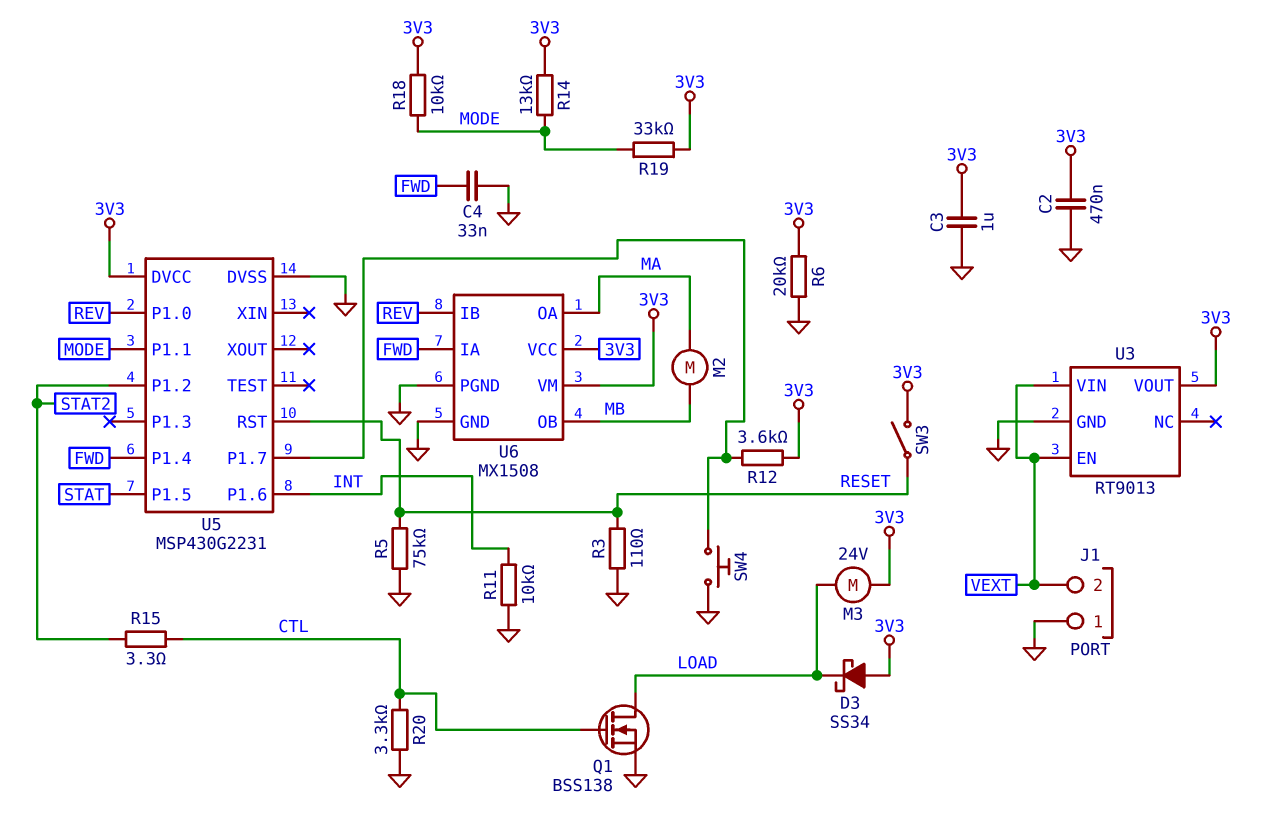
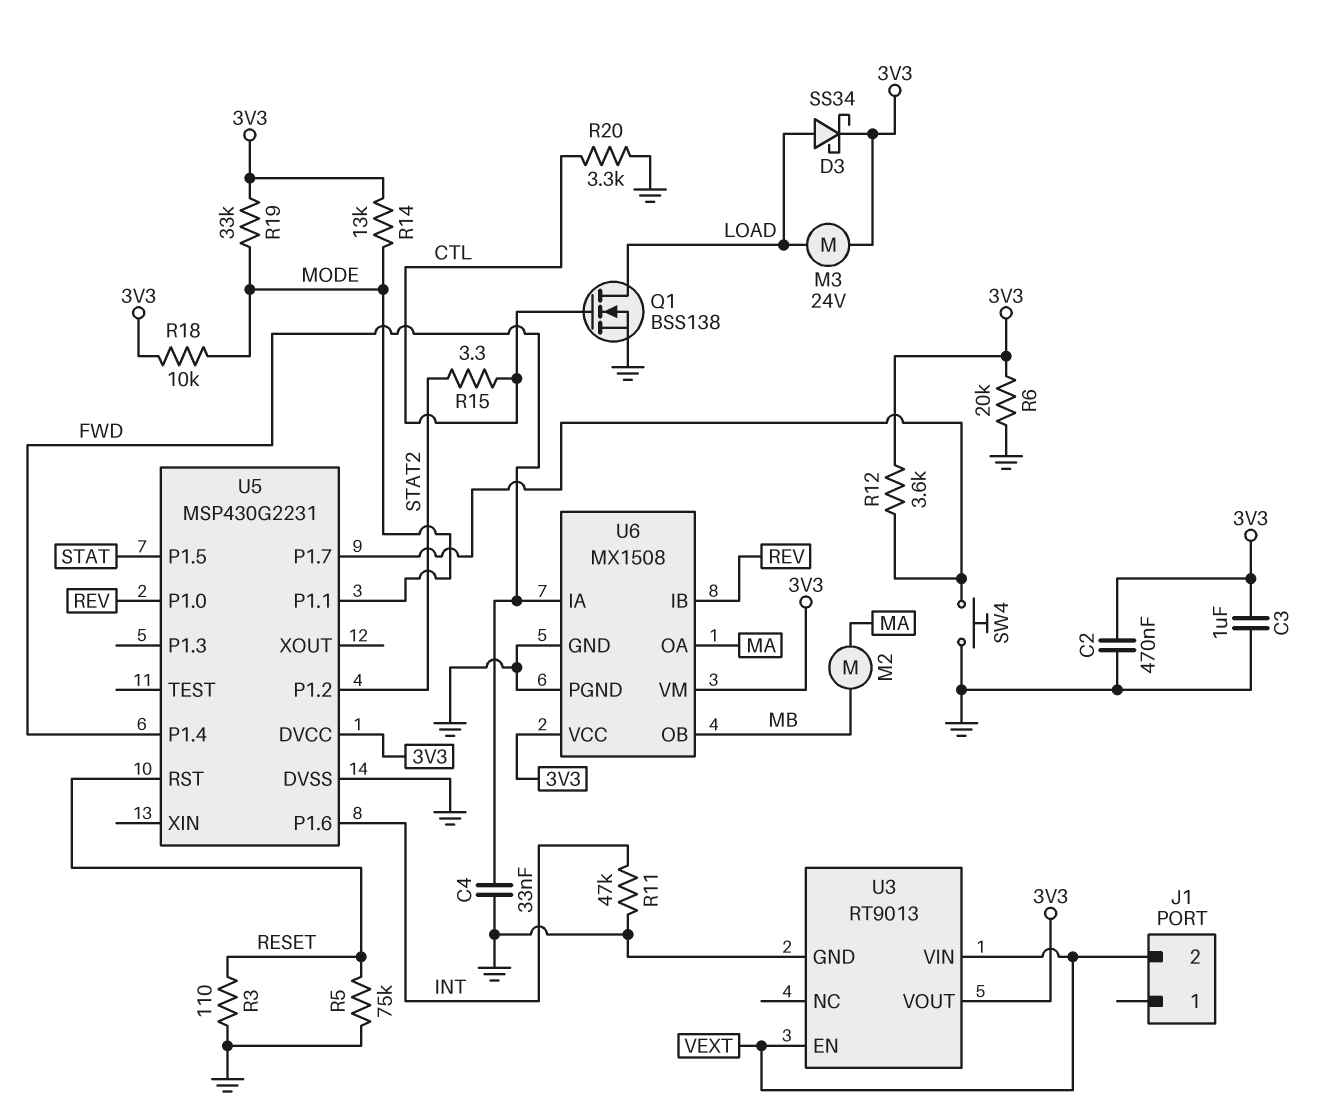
D3: schottky SS34 (A 3V3, K LOAD) -> schottky SS34 (A LOAD, K 3V3)
J1 pin 1: GND -> none
R11: 10k (GND, INT) -> 47k (GND, INT)
SW3: switch (3V3, RESET) -> none

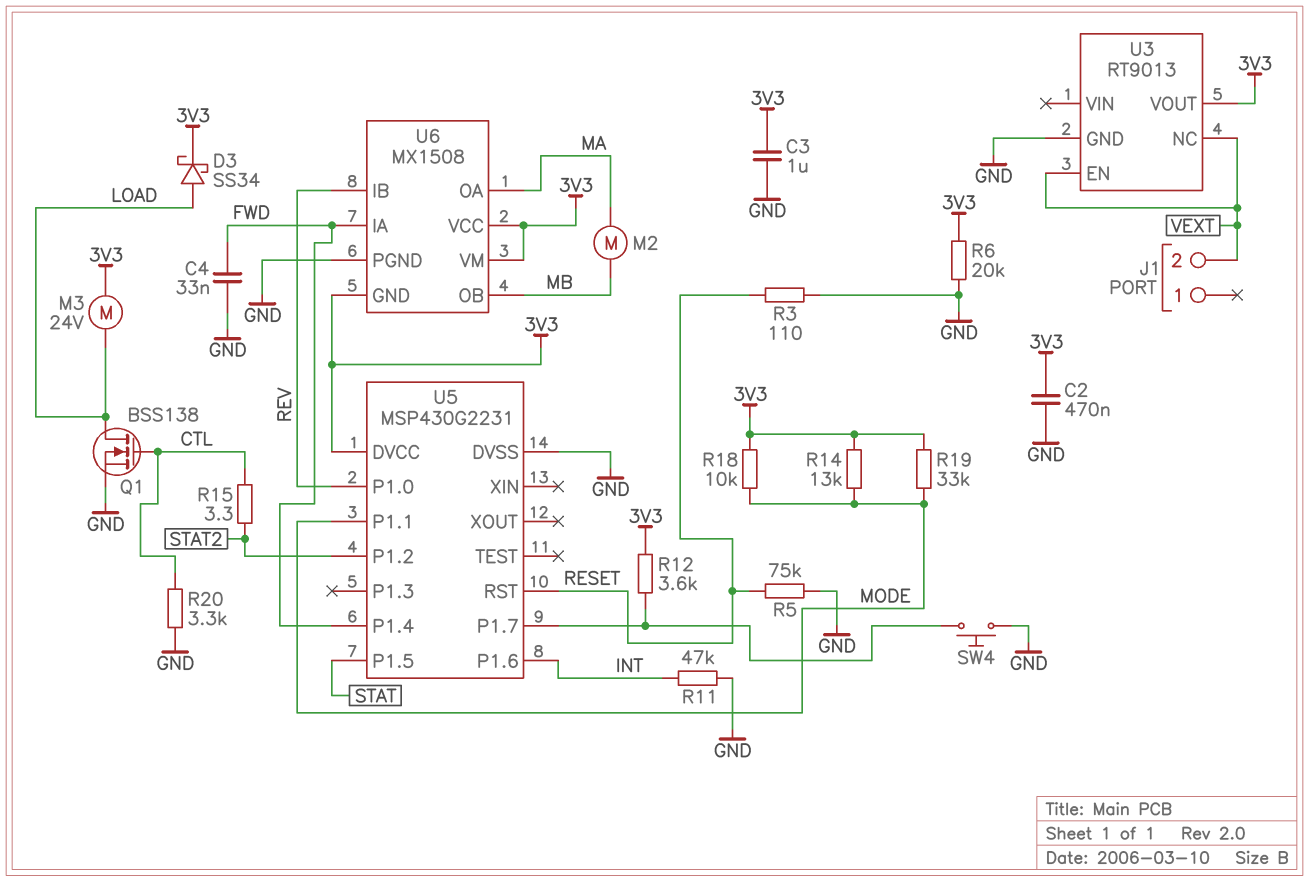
U3 pin NC: none -> VEXT
U3 pin VIN: VEXT -> none
U6 pin GND: GND -> 3V3

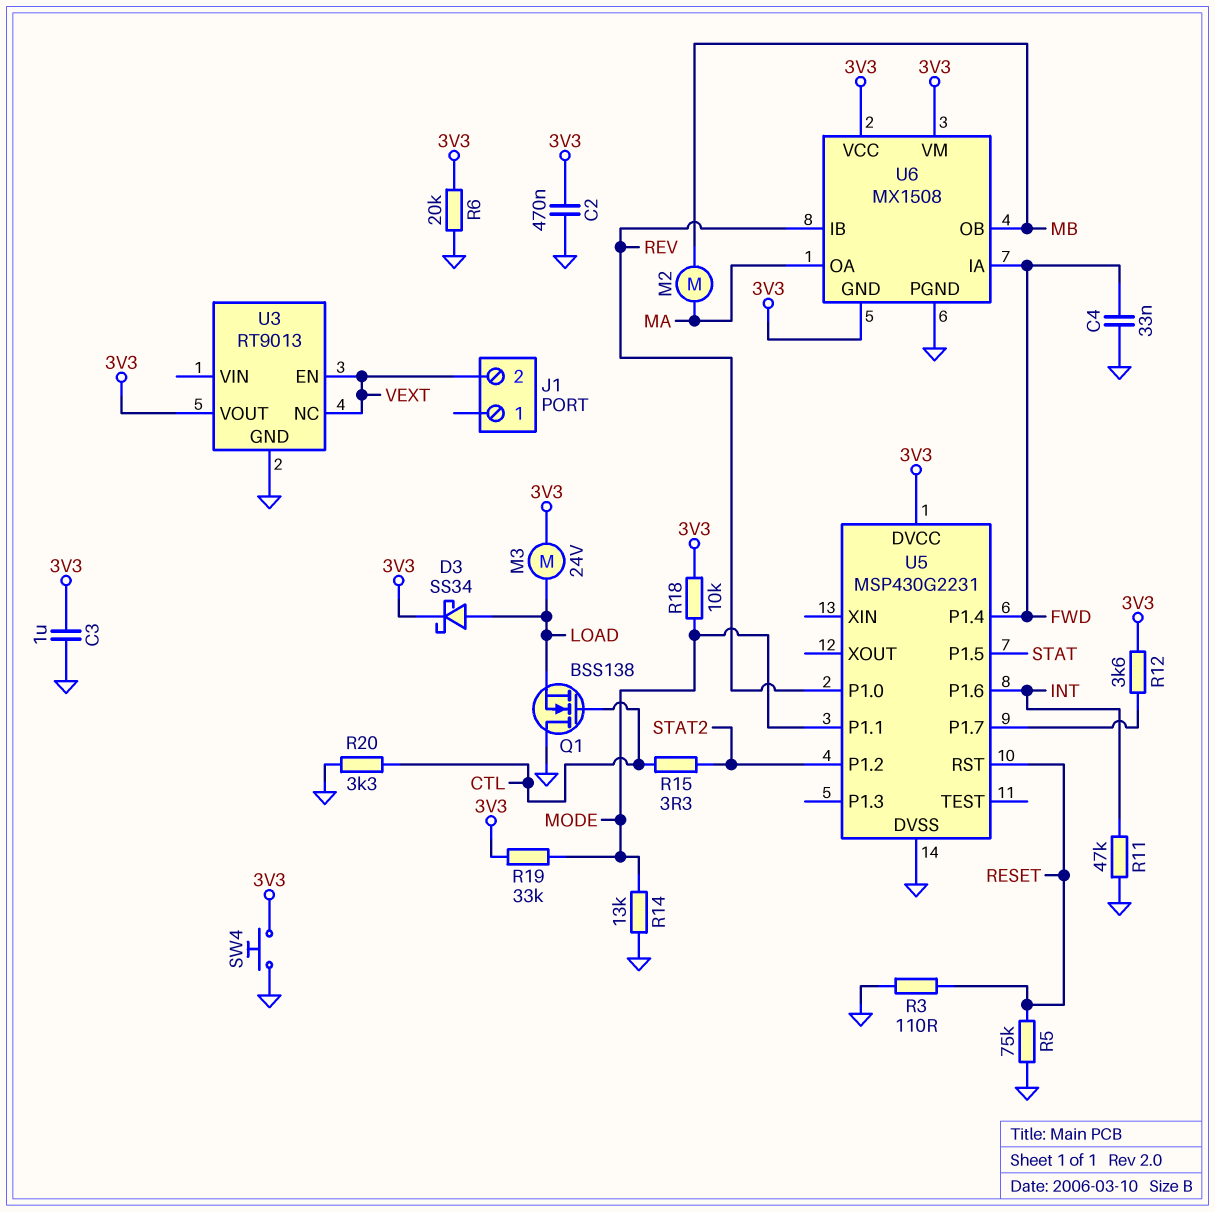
Q1: NMOS BSS138 (G CTL, D LOAD, S GND) -> NMOS BSS138 (G CTL, D GND, S LOAD)
R14: 13k (3V3, MODE) -> 13k (GND, MODE)
SW4: button (GND, U5/P1.7) -> button (3V3, GND)

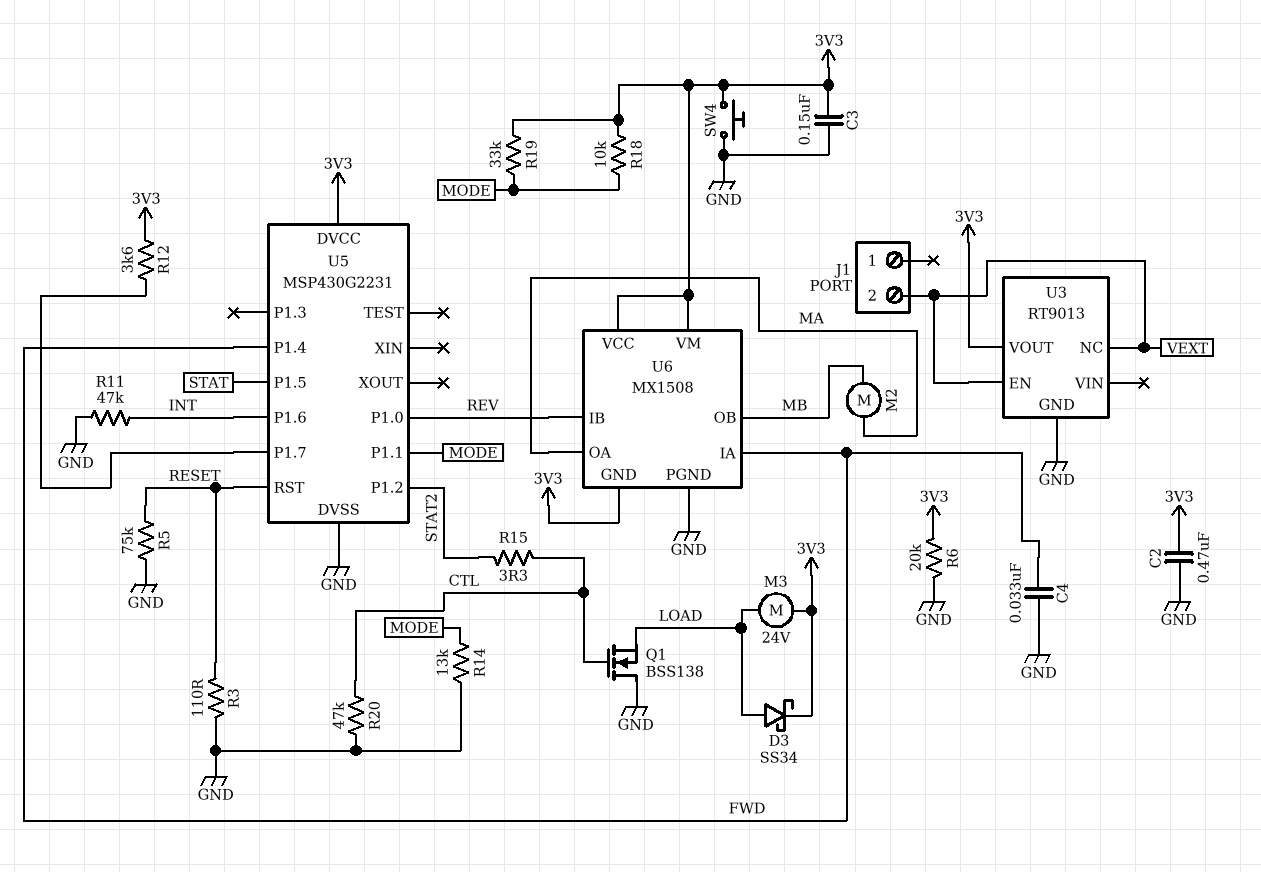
C3: 1uF (3V3, GND) -> 150nF (3V3, GND)
R20: 3.3k (CTL, GND) -> 47k (CTL, GND)

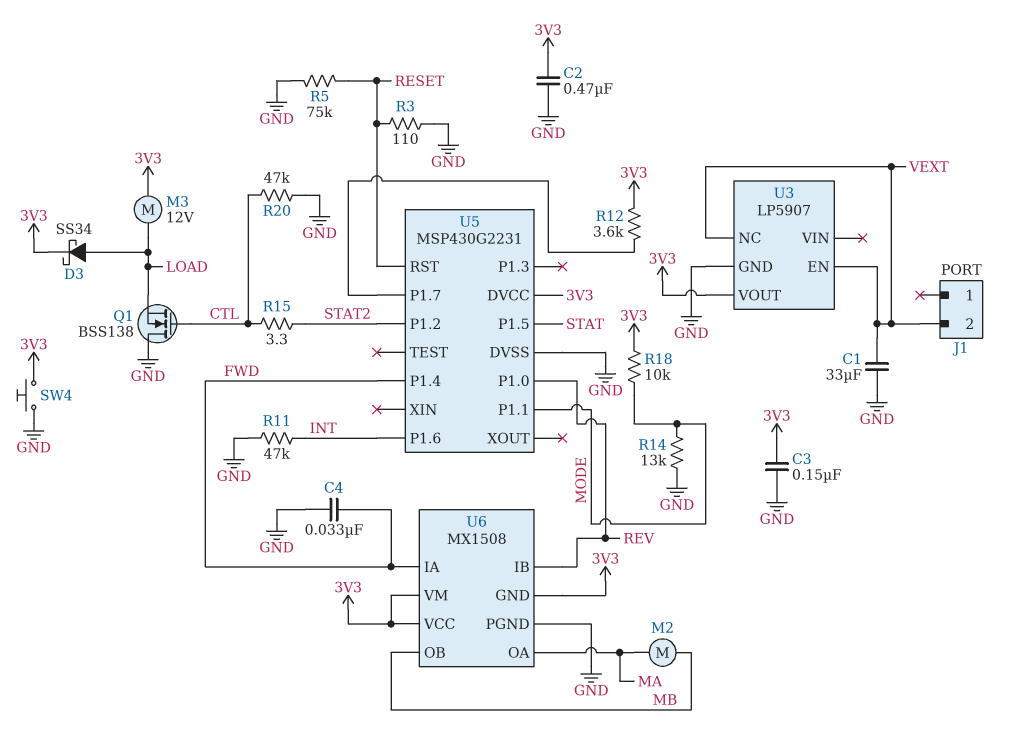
C1: none -> 33uF (GND, VEXT)
M3: motor 24V (3V3, LOAD) -> motor 12V (3V3, LOAD)
R6: 20k (3V3, GND) -> none
R19: 33k (3V3, MODE) -> none
U3: RT9013 -> LP5907

